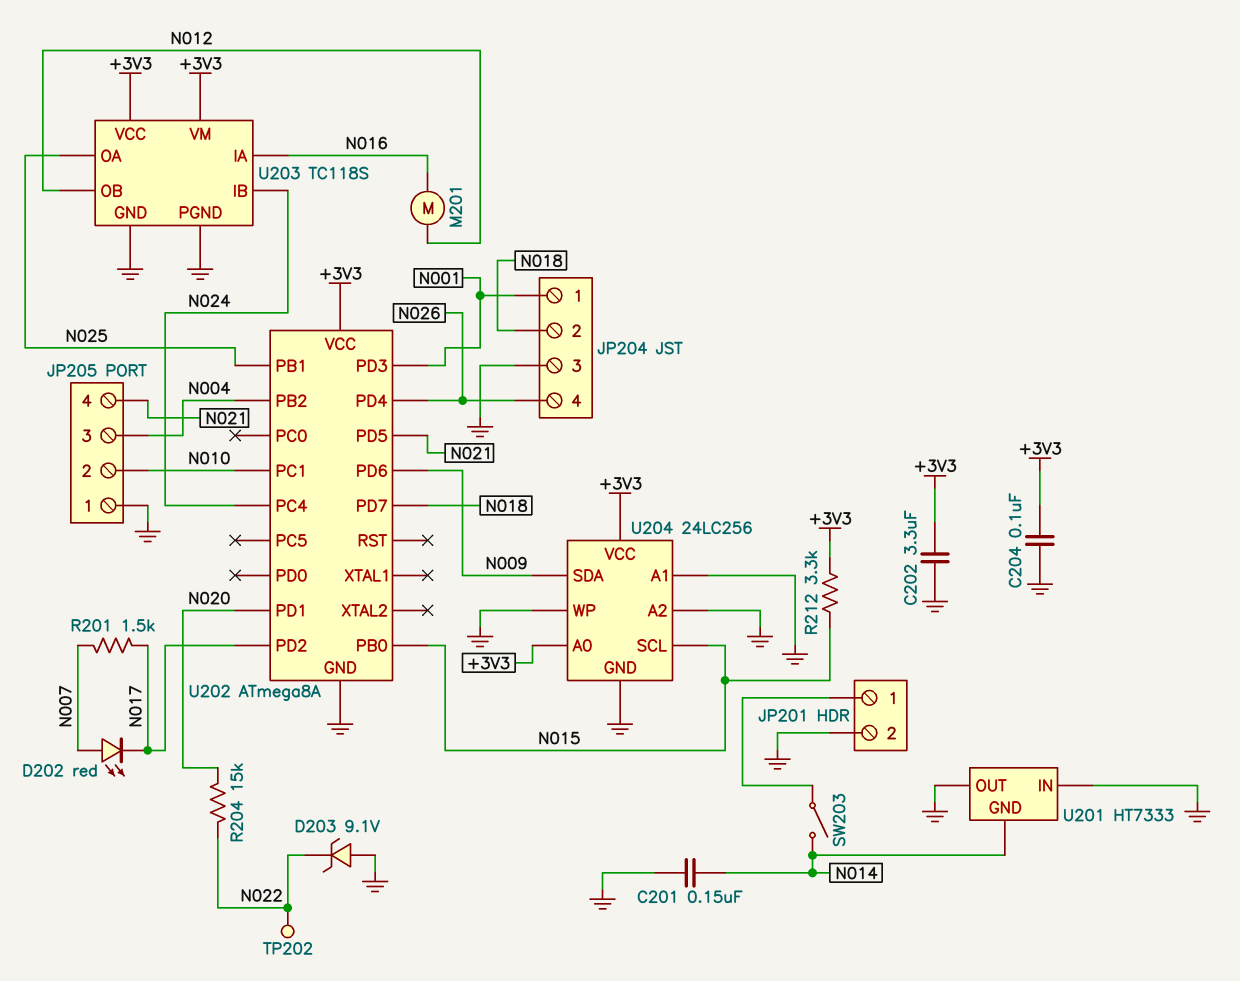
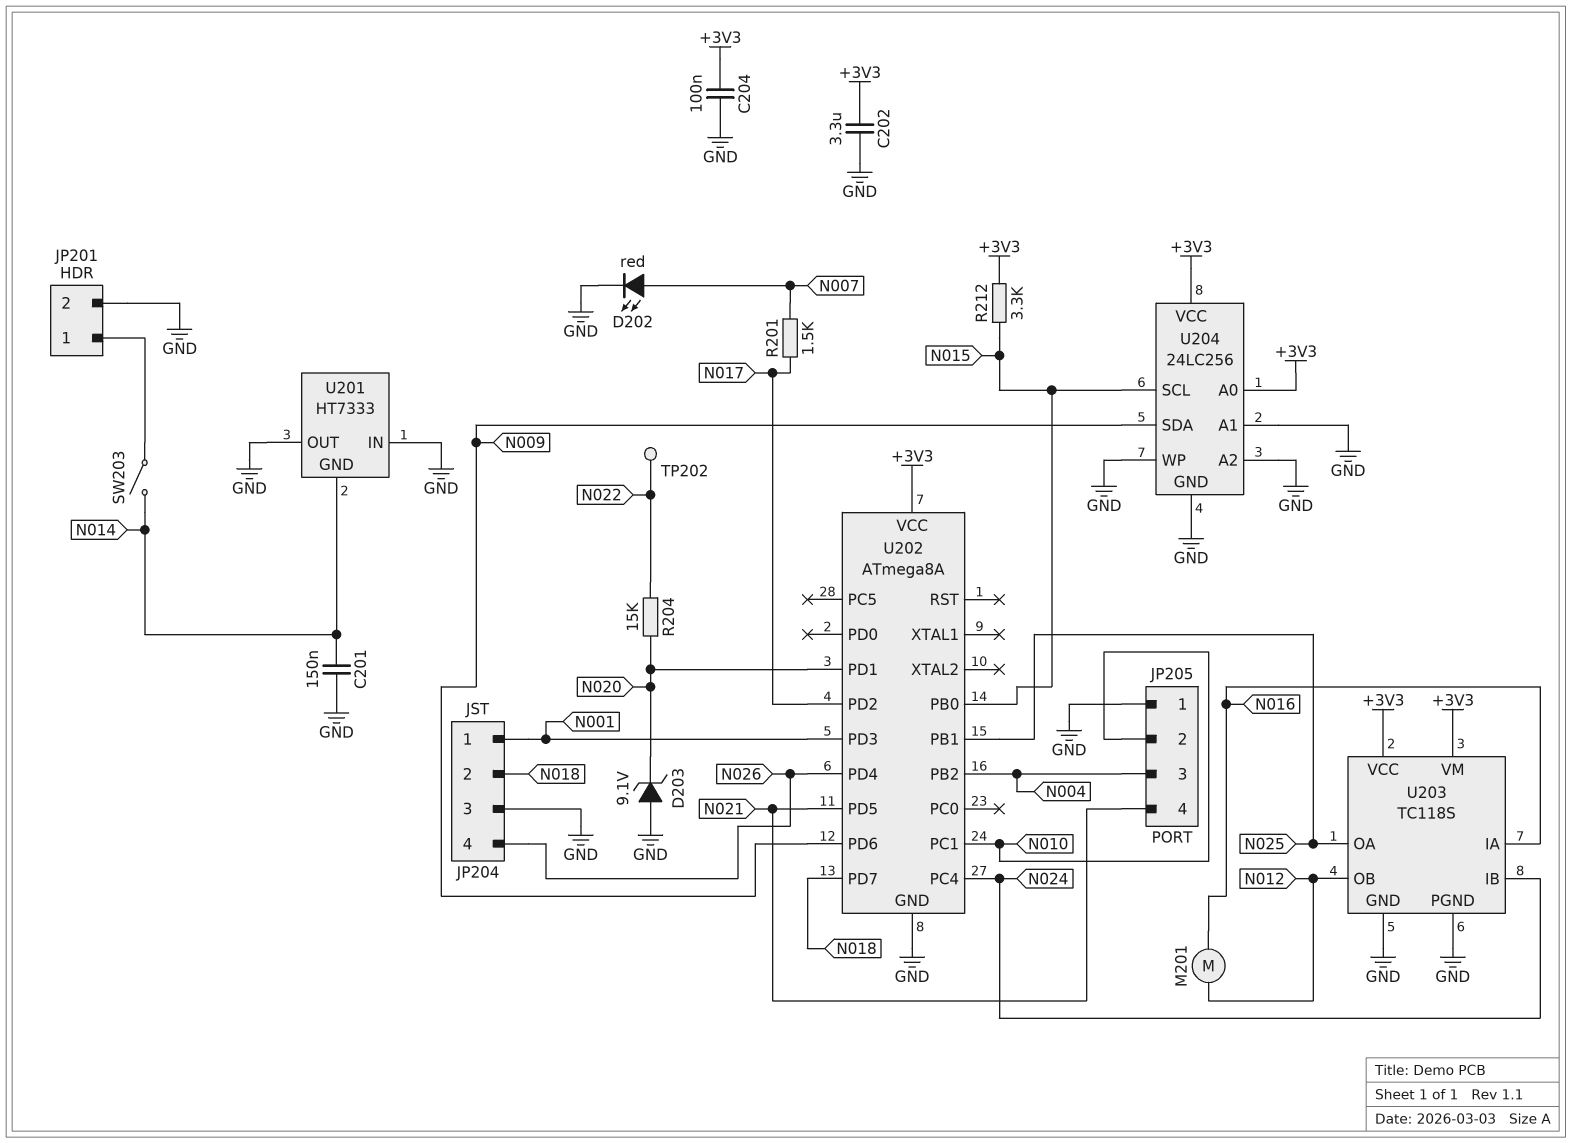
D202: LED red (A N007, K N017) -> LED red (A N007, K GND)
D203: zener 9.1V (A GND, K N022) -> zener 9.1V (A GND, K N020)

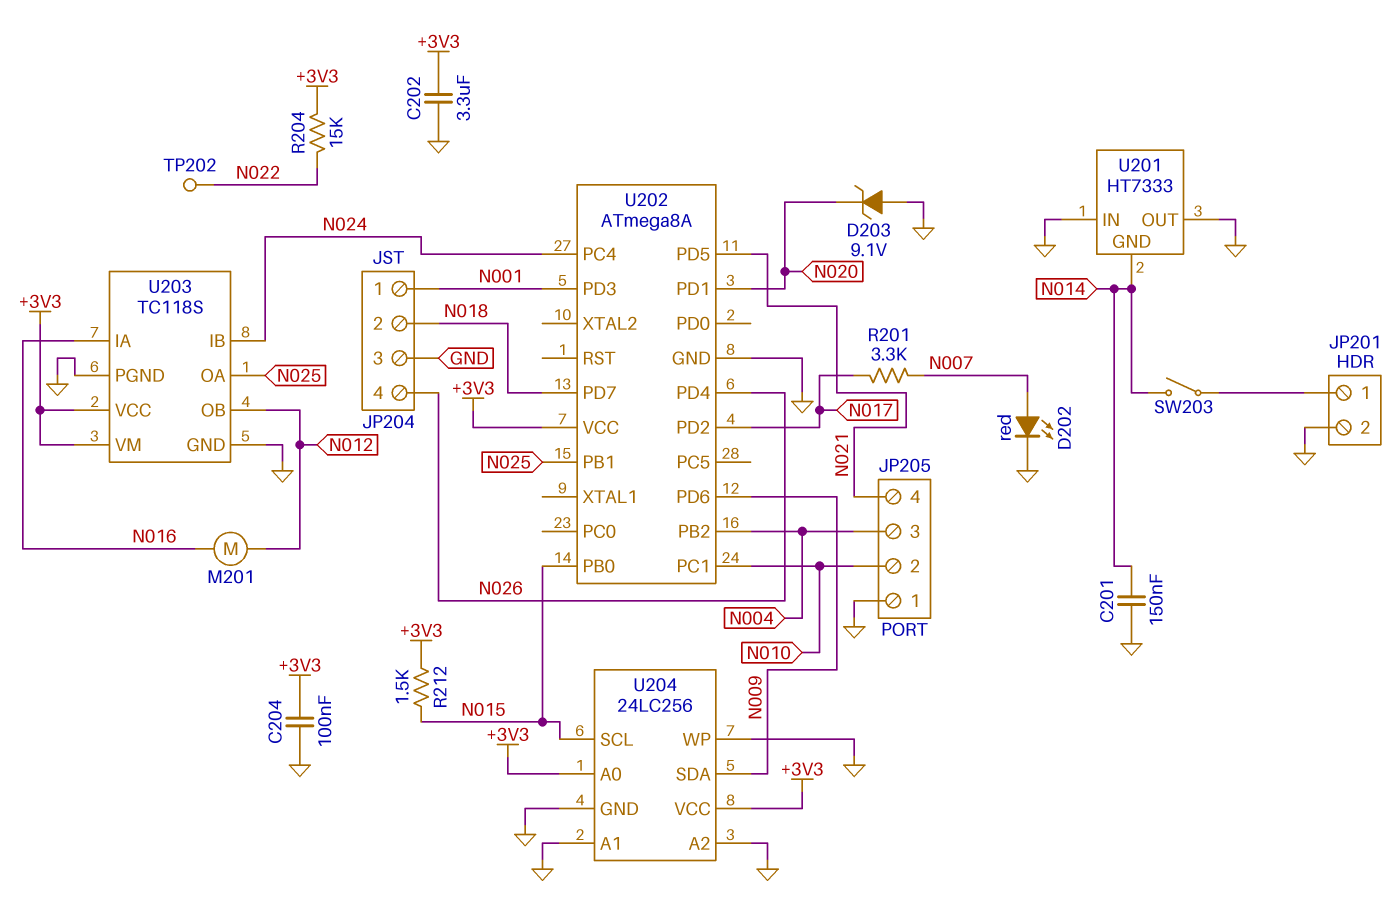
R201: 1.5k (N007, N017) -> 3.3k (N007, N017)
R204: 15k (N020, N022) -> 15k (+3V3, N022)
R212: 3.3k (+3V3, N015) -> 1.5k (+3V3, N015)

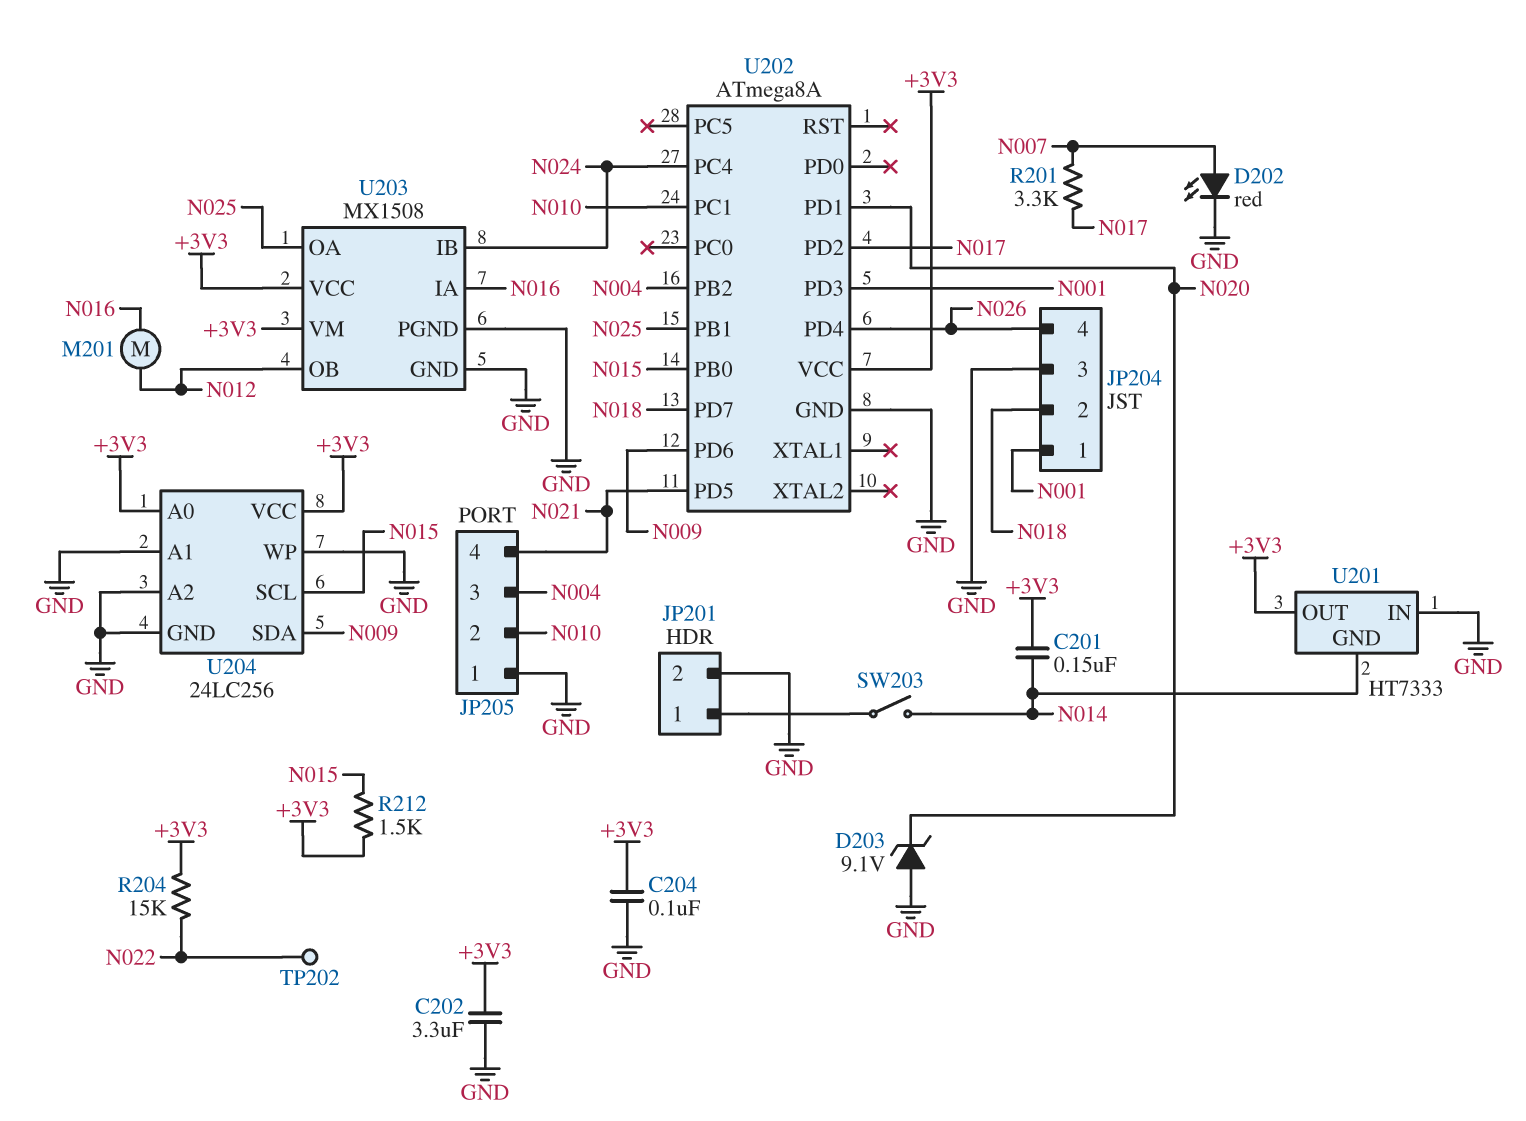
C201: 150nF (GND, N014) -> 150nF (+3V3, N014)
U201 pin OUT: GND -> +3V3
U203: TC118S -> MX1508

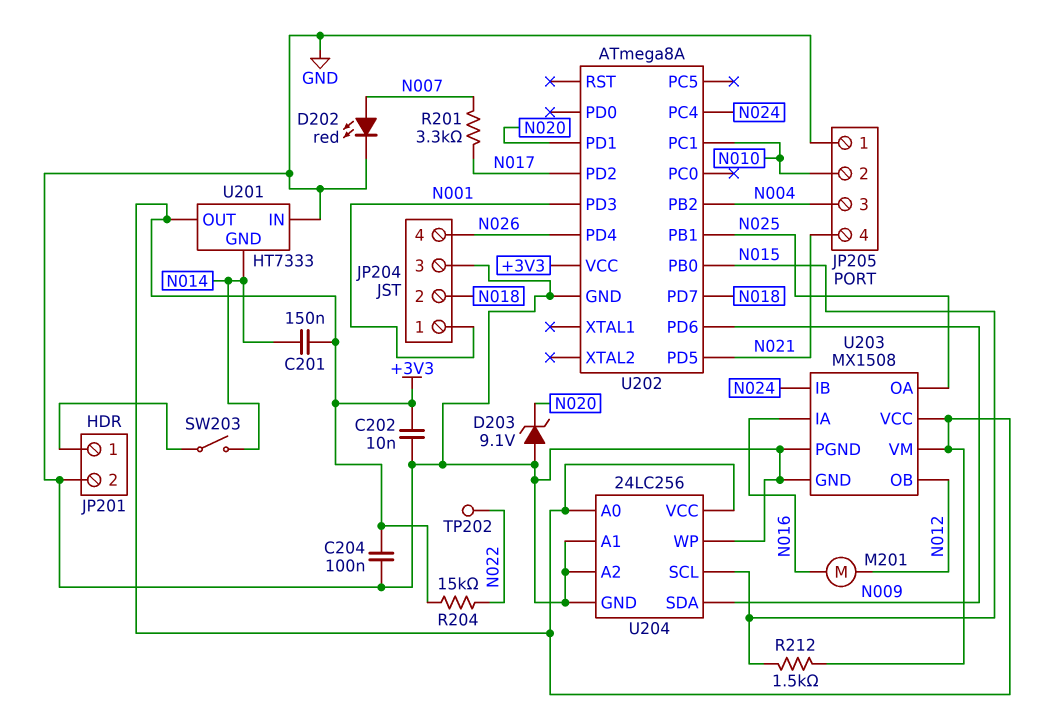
C202: 3.3uF (+3V3, GND) -> 10nF (+3V3, GND)

